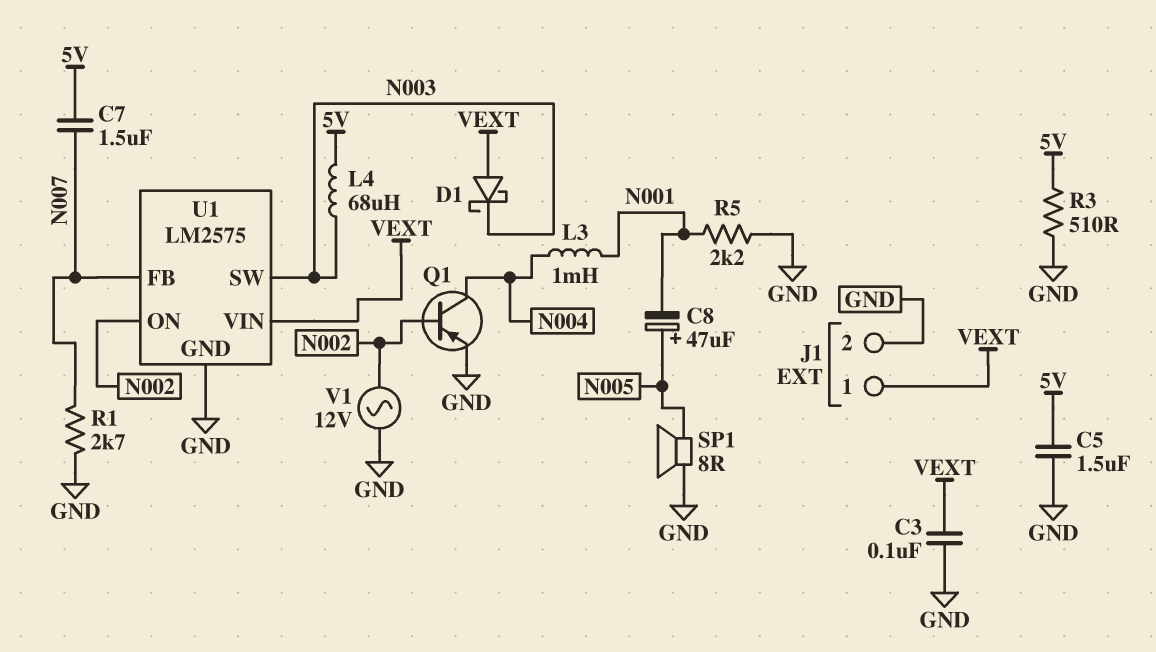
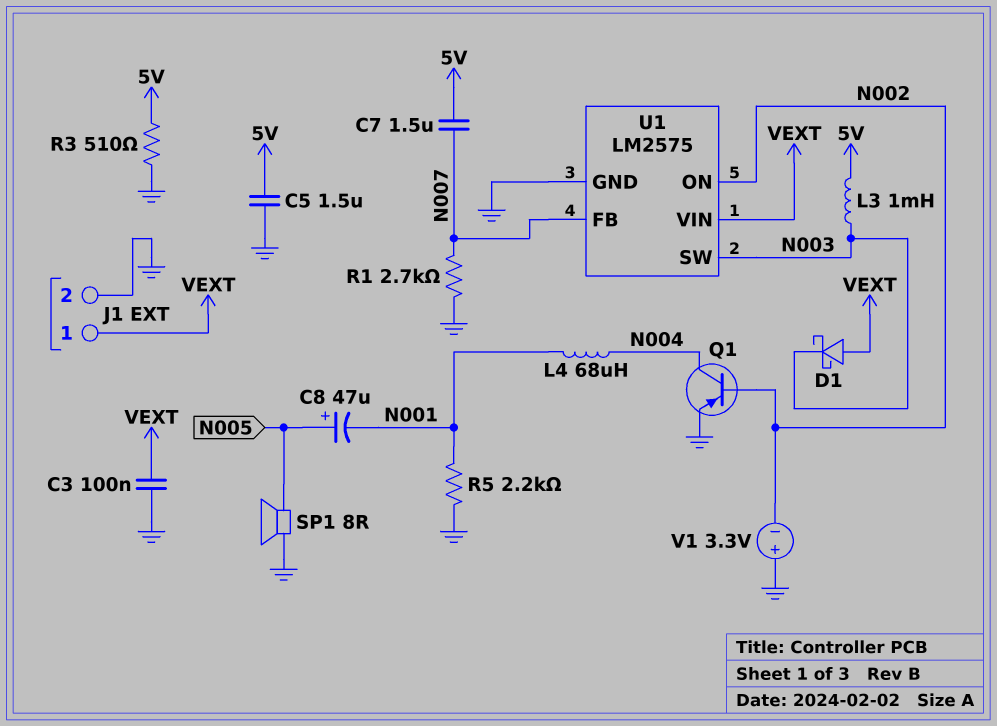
L3: 1mH (N001, N004) -> 1mH (5V, N003)
L4: 68uH (5V, N003) -> 68uH (N001, N004)
V1: AC 12V (GND, N002) -> 3.3V (plus GND, minus N002)

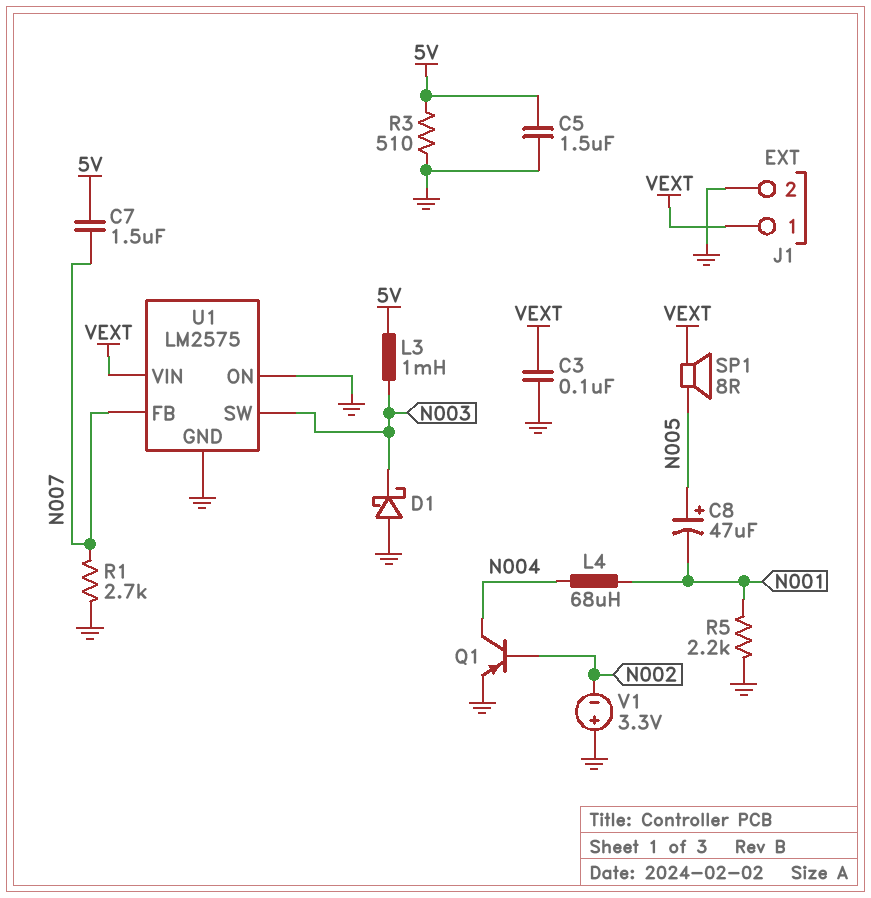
D1: schottky (A VEXT, K N003) -> schottky (A GND, K N003)
SP1: speaker 8R (GND, N005) -> speaker 8R (N005, VEXT)
U1 pin ON: N002 -> GND

